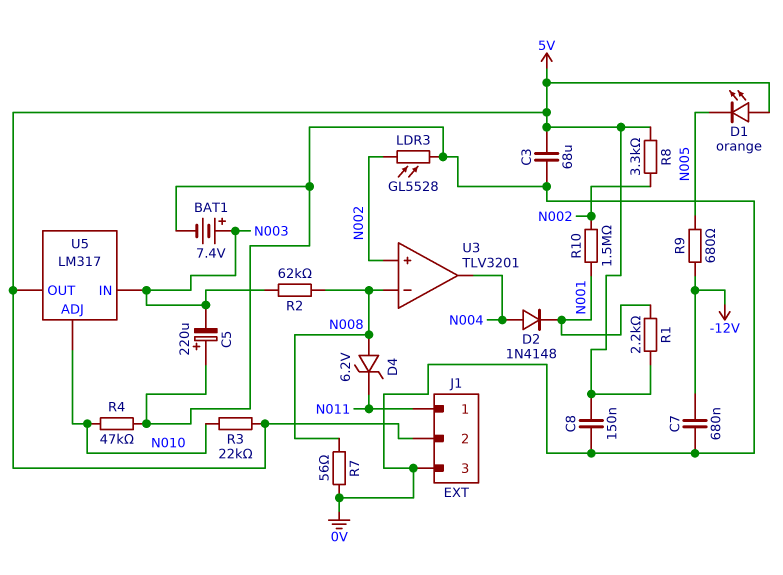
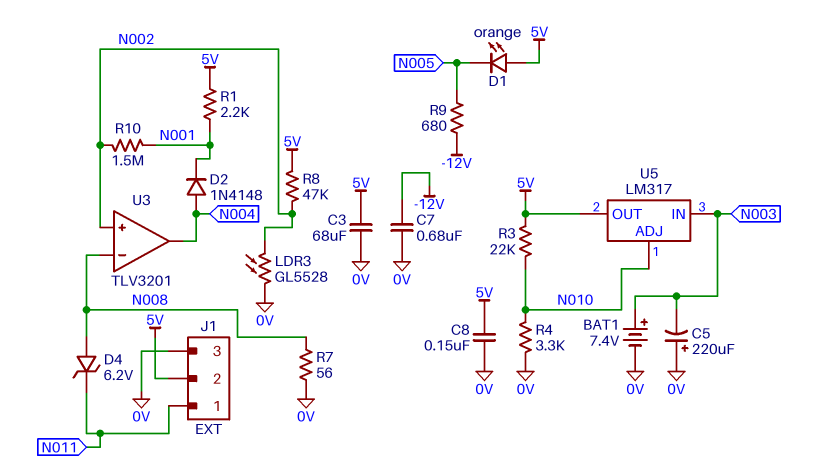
R2: 62k (N003, N008) -> none
R4: 47k (0V, N010) -> 3.3k (0V, N010)
R8: 3.3k (5V, N002) -> 47k (5V, N002)

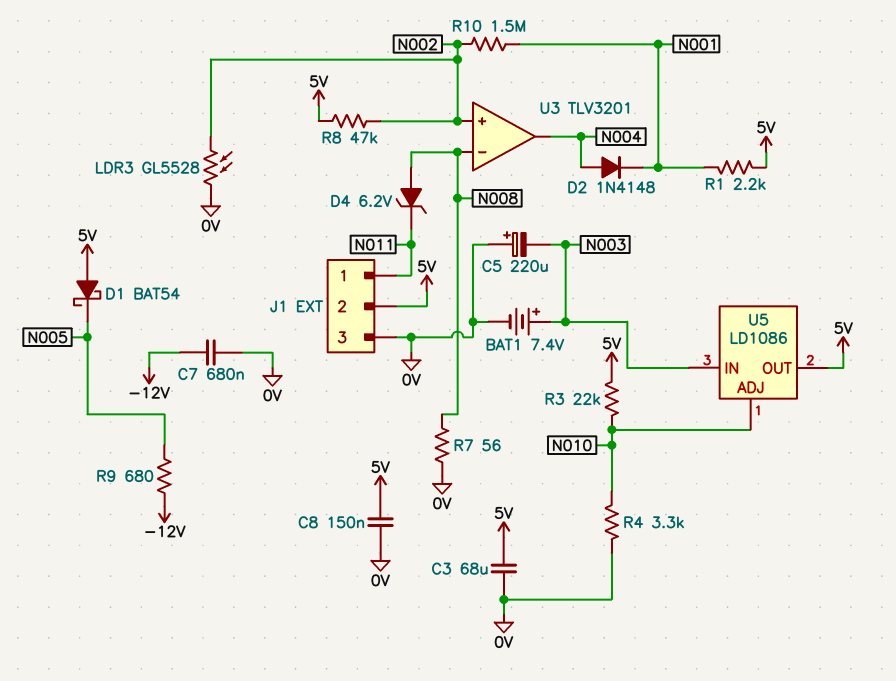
D1: LED orange (A 5V, K N005) -> schottky BAT54 (A 5V, K N005)
U5: LM317 -> LD1086

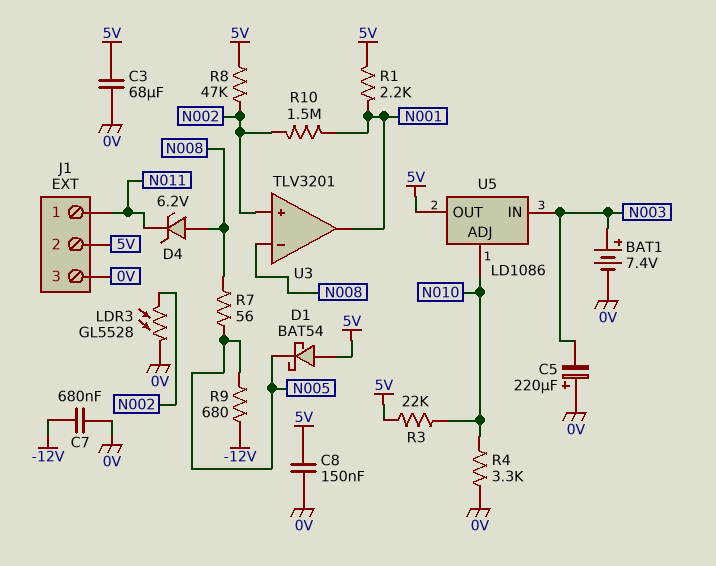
D2: diode 1N4148 (A N004, K N001) -> none
R7: 56 (0V, N008) -> 56 (N005, N008)
U3 pin out: N004 -> N001

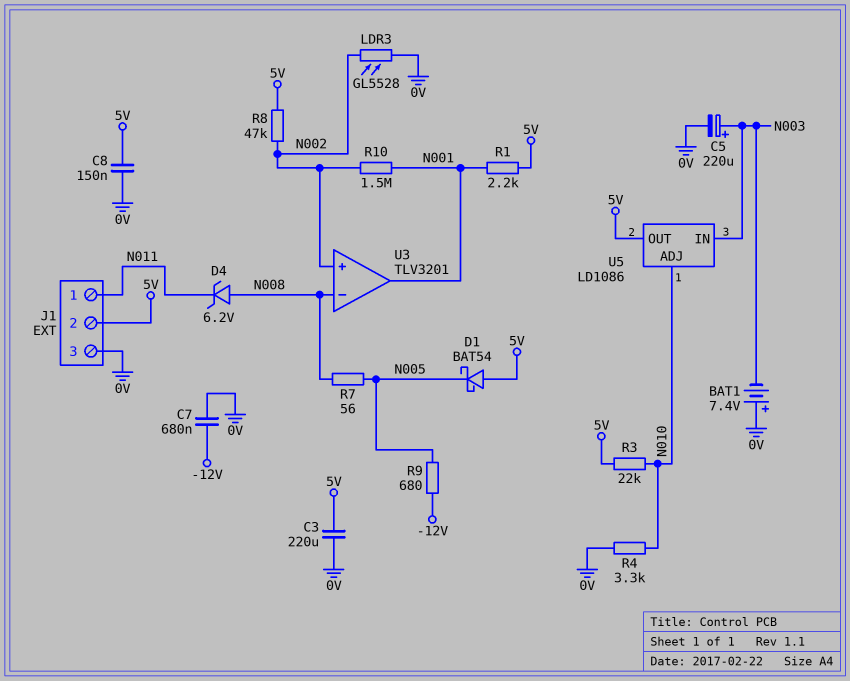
BAT1: 7.4V (plus N003, minus 0V) -> 7.4V (plus 0V, minus N003)
C3: 68uF (0V, 5V) -> 220uF (0V, 5V)
C5: 220uF (plus 0V, minus N003) -> 220uF (plus N003, minus 0V)

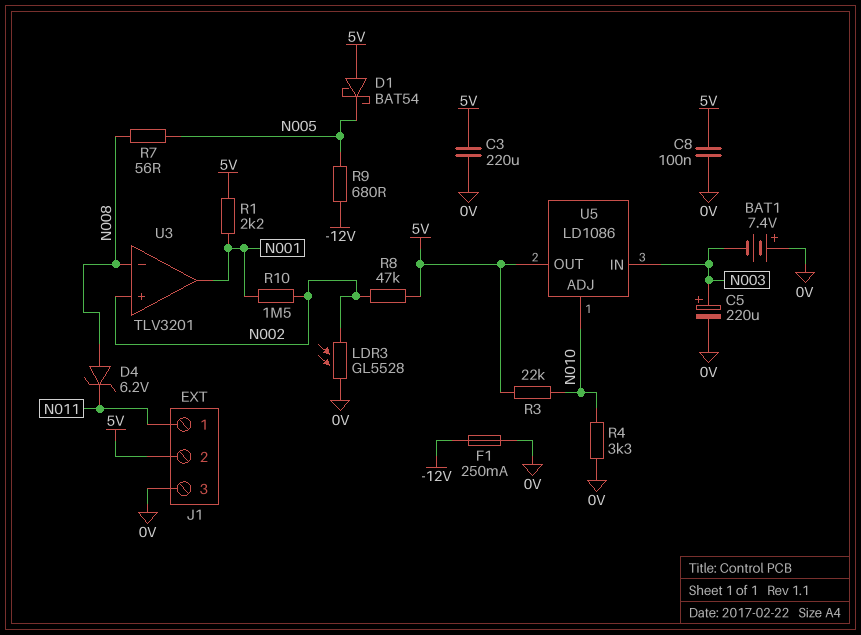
C7: 680nF (-12V, 0V) -> none
C8: 150nF (0V, 5V) -> 100nF (0V, 5V)
F1: none -> 250mA (-12V, 0V)

